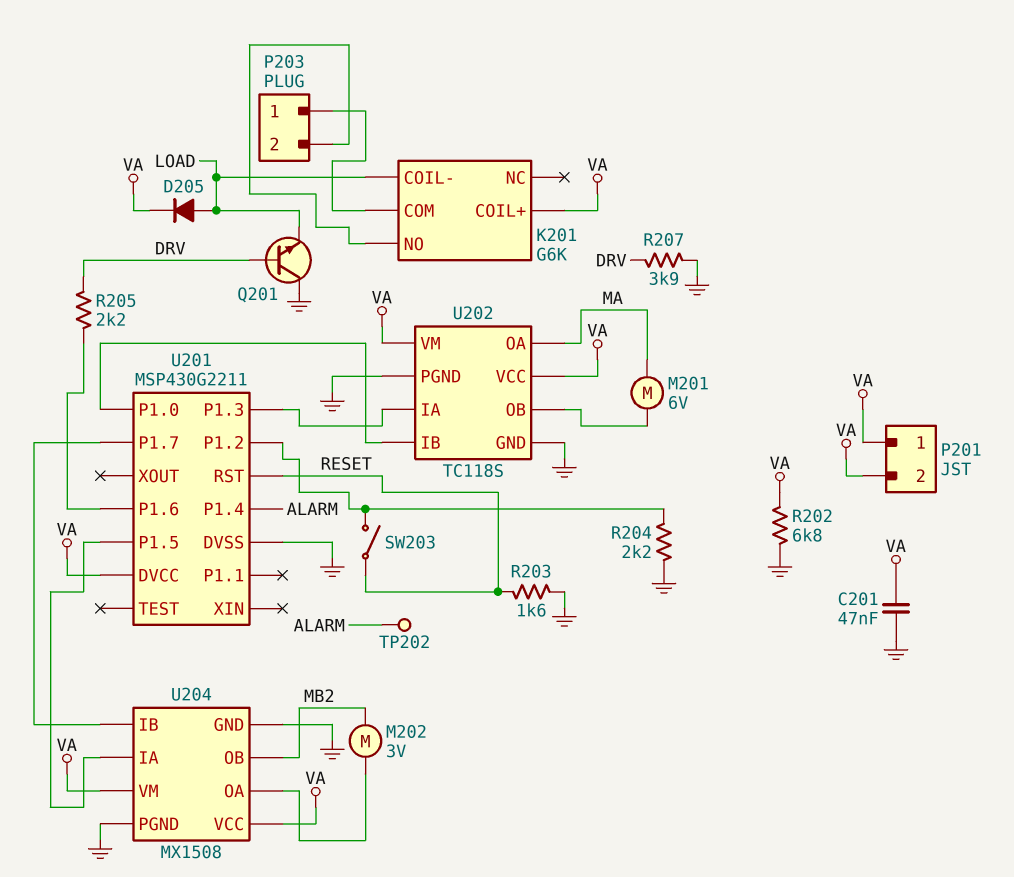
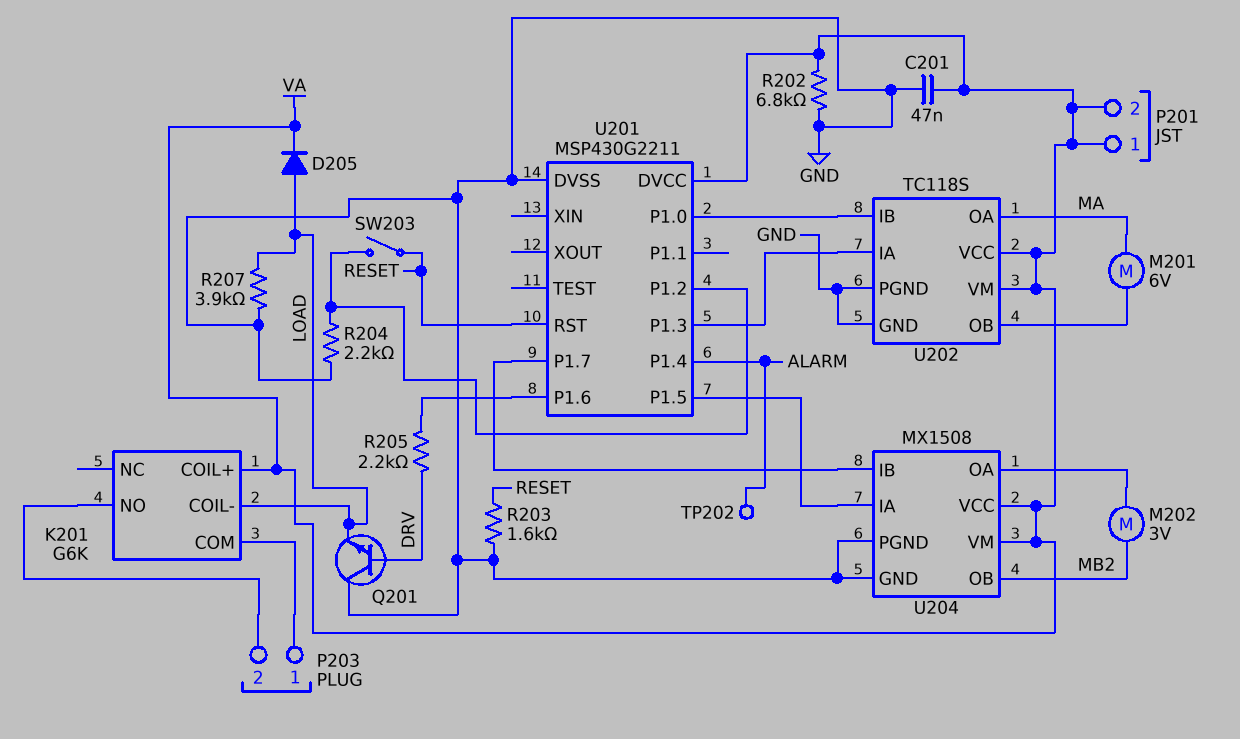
R207: 3.9k (DRV, GND) -> 3.9k (GND, LOAD)

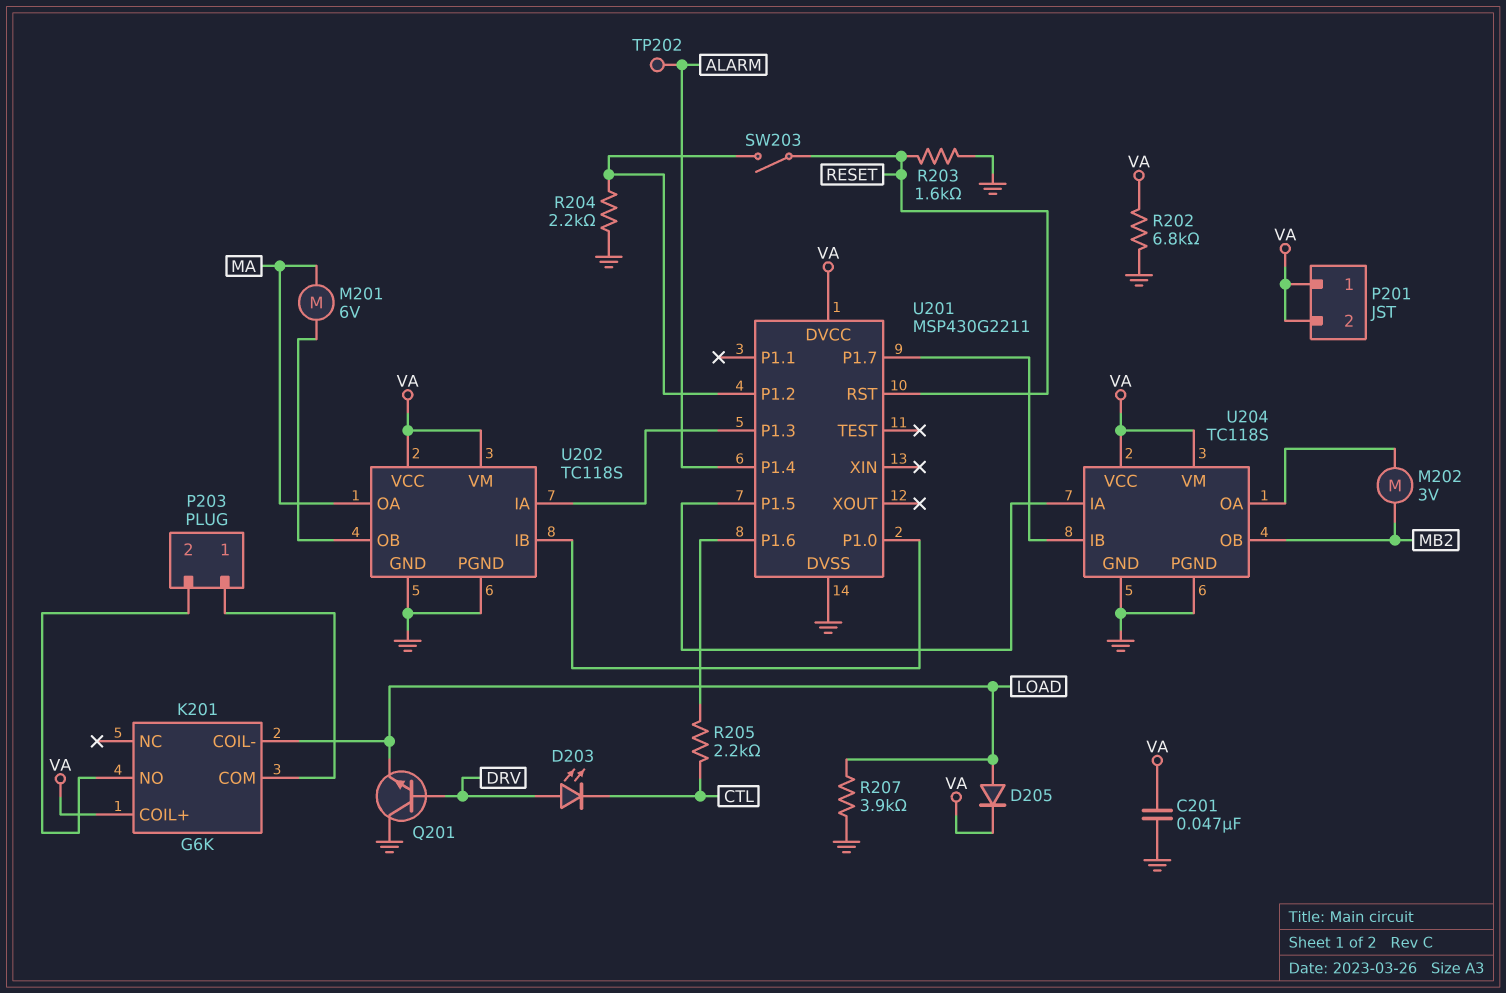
D203: none -> LED (A DRV, K CTL)
R205: 2.2k (DRV, U201/P1.6) -> 2.2k (CTL, U201/P1.6)
U204: MX1508 -> TC118S

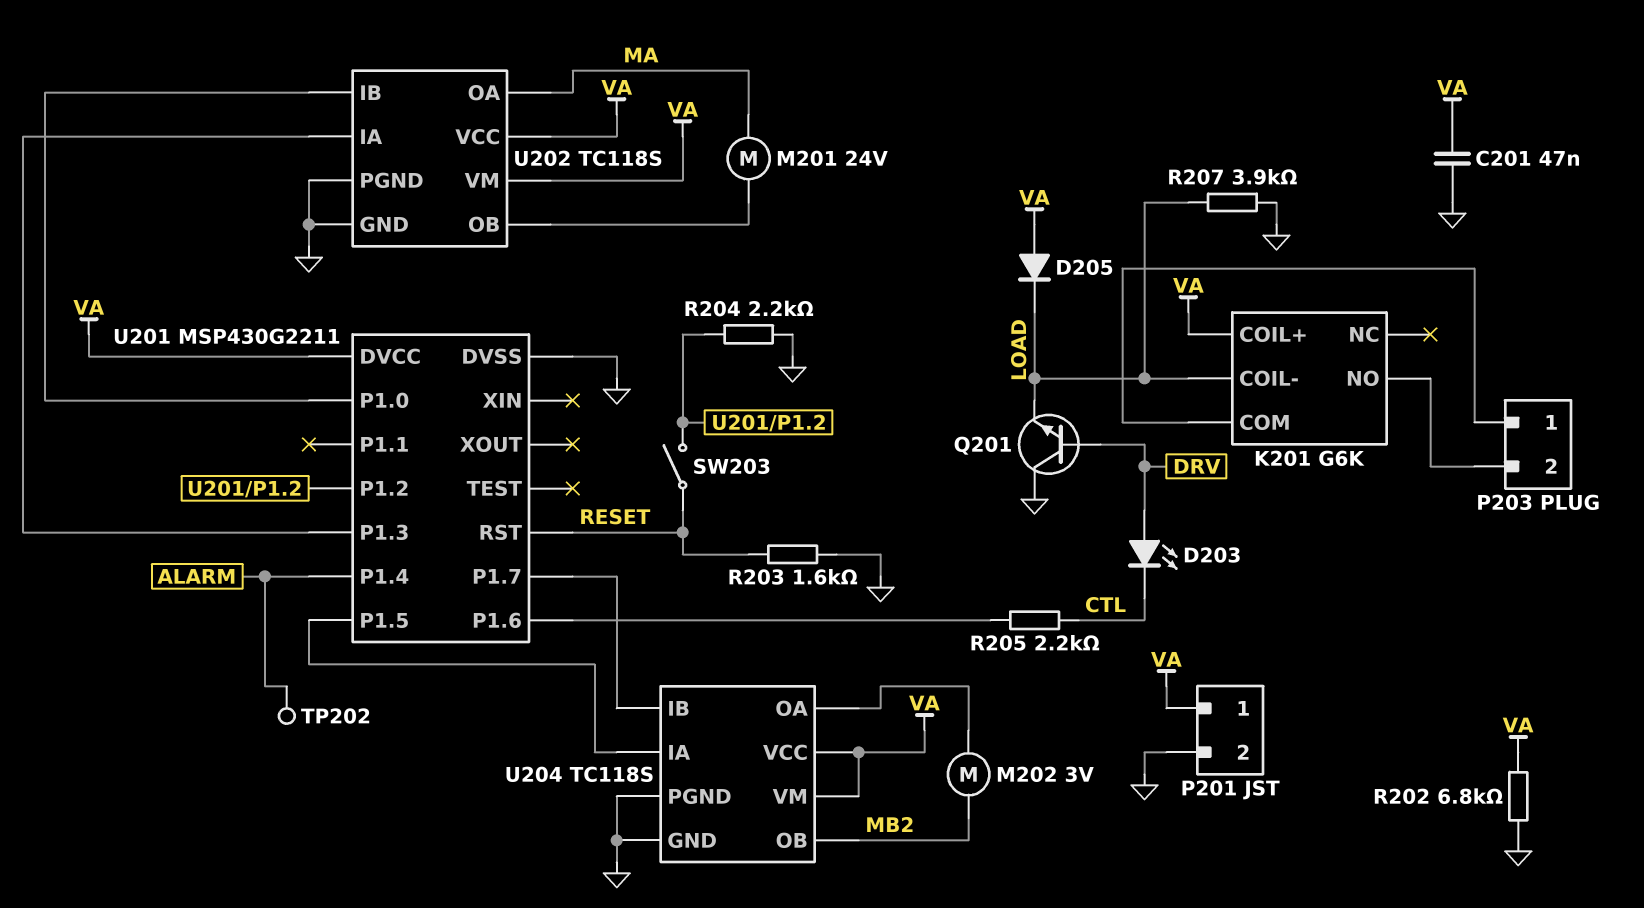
D205: diode (A LOAD, K VA) -> diode (A VA, K LOAD)
M201: motor 6V (MA, U202/OB) -> motor 24V (MA, U202/OB)
P201 pin 2: VA -> GND

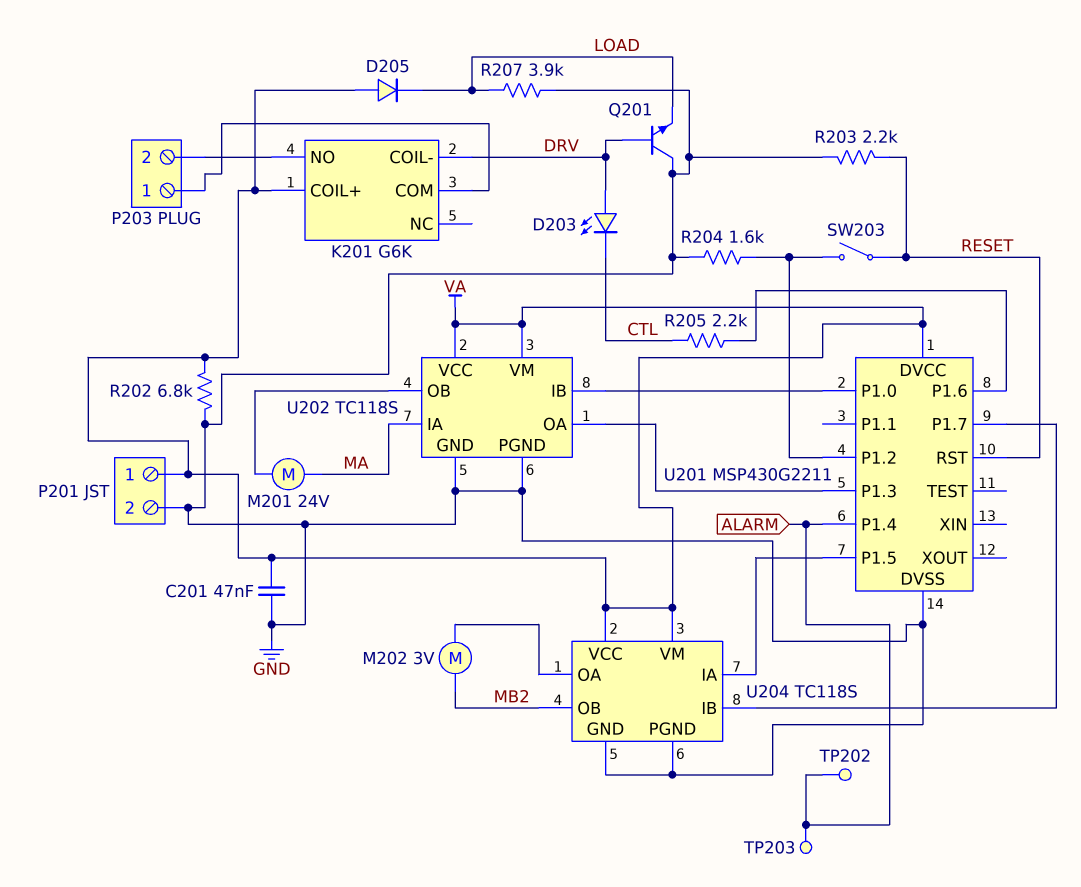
K201 pin COIL-: LOAD -> DRV
R203: 1.6k (GND, RESET) -> 2.2k (GND, RESET)
R204: 2.2k (GND, U201/P1.2) -> 1.6k (GND, U201/P1.2)
TP203: none -> test point (ALARM)
U202 pin IA: U201/P1.3 -> MA
U202 pin OA: MA -> U201/P1.3

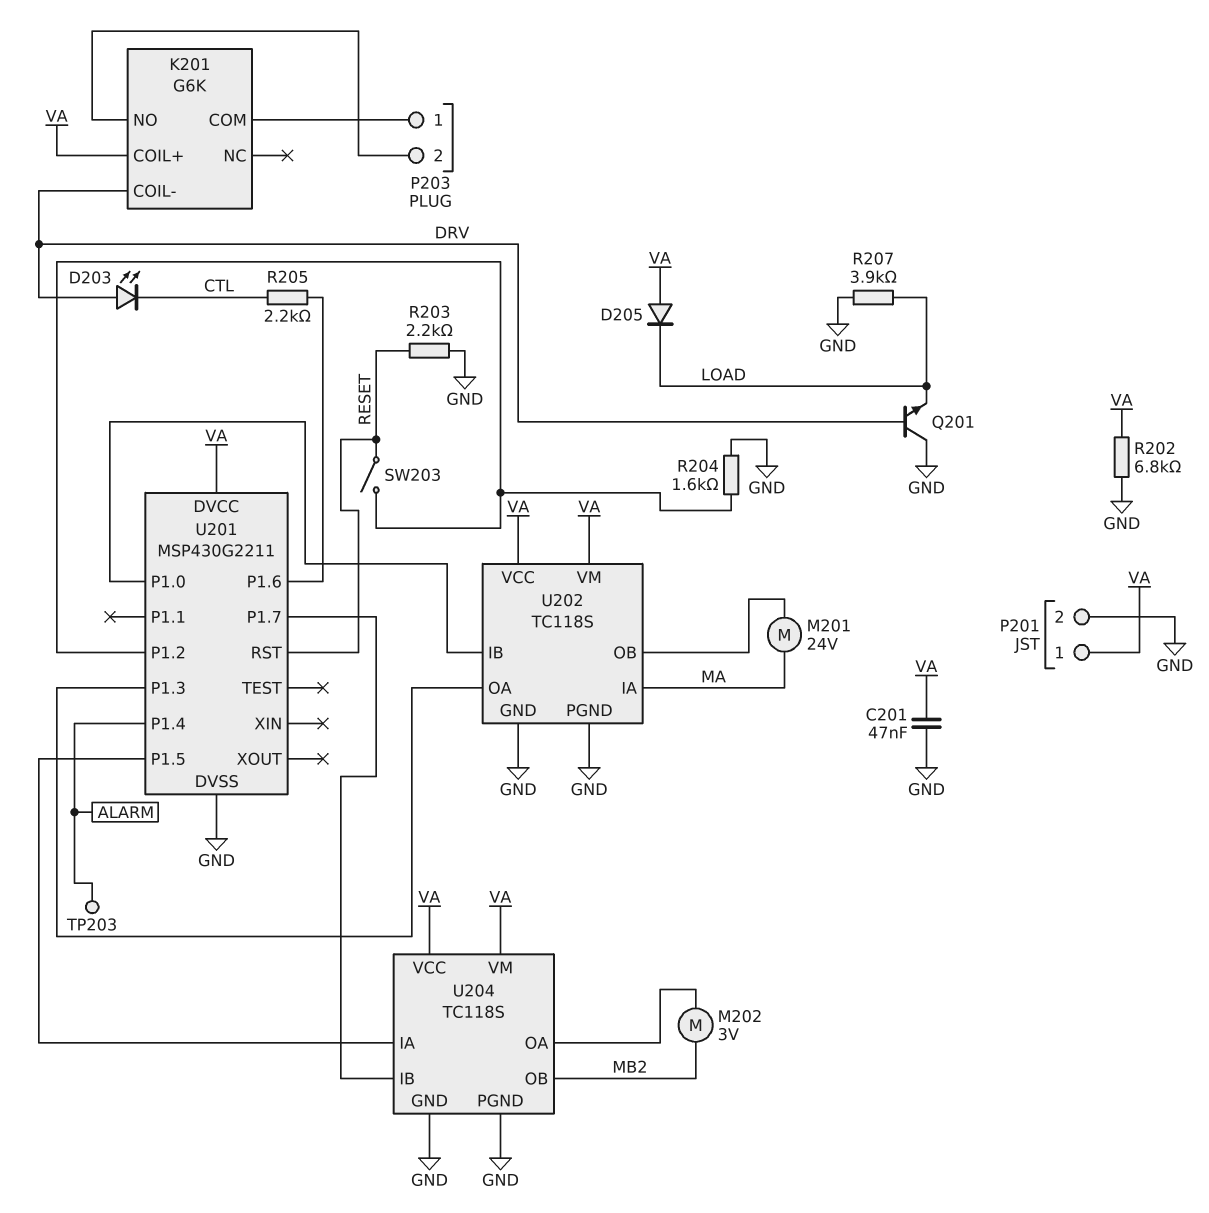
TP202: test point (ALARM) -> none

